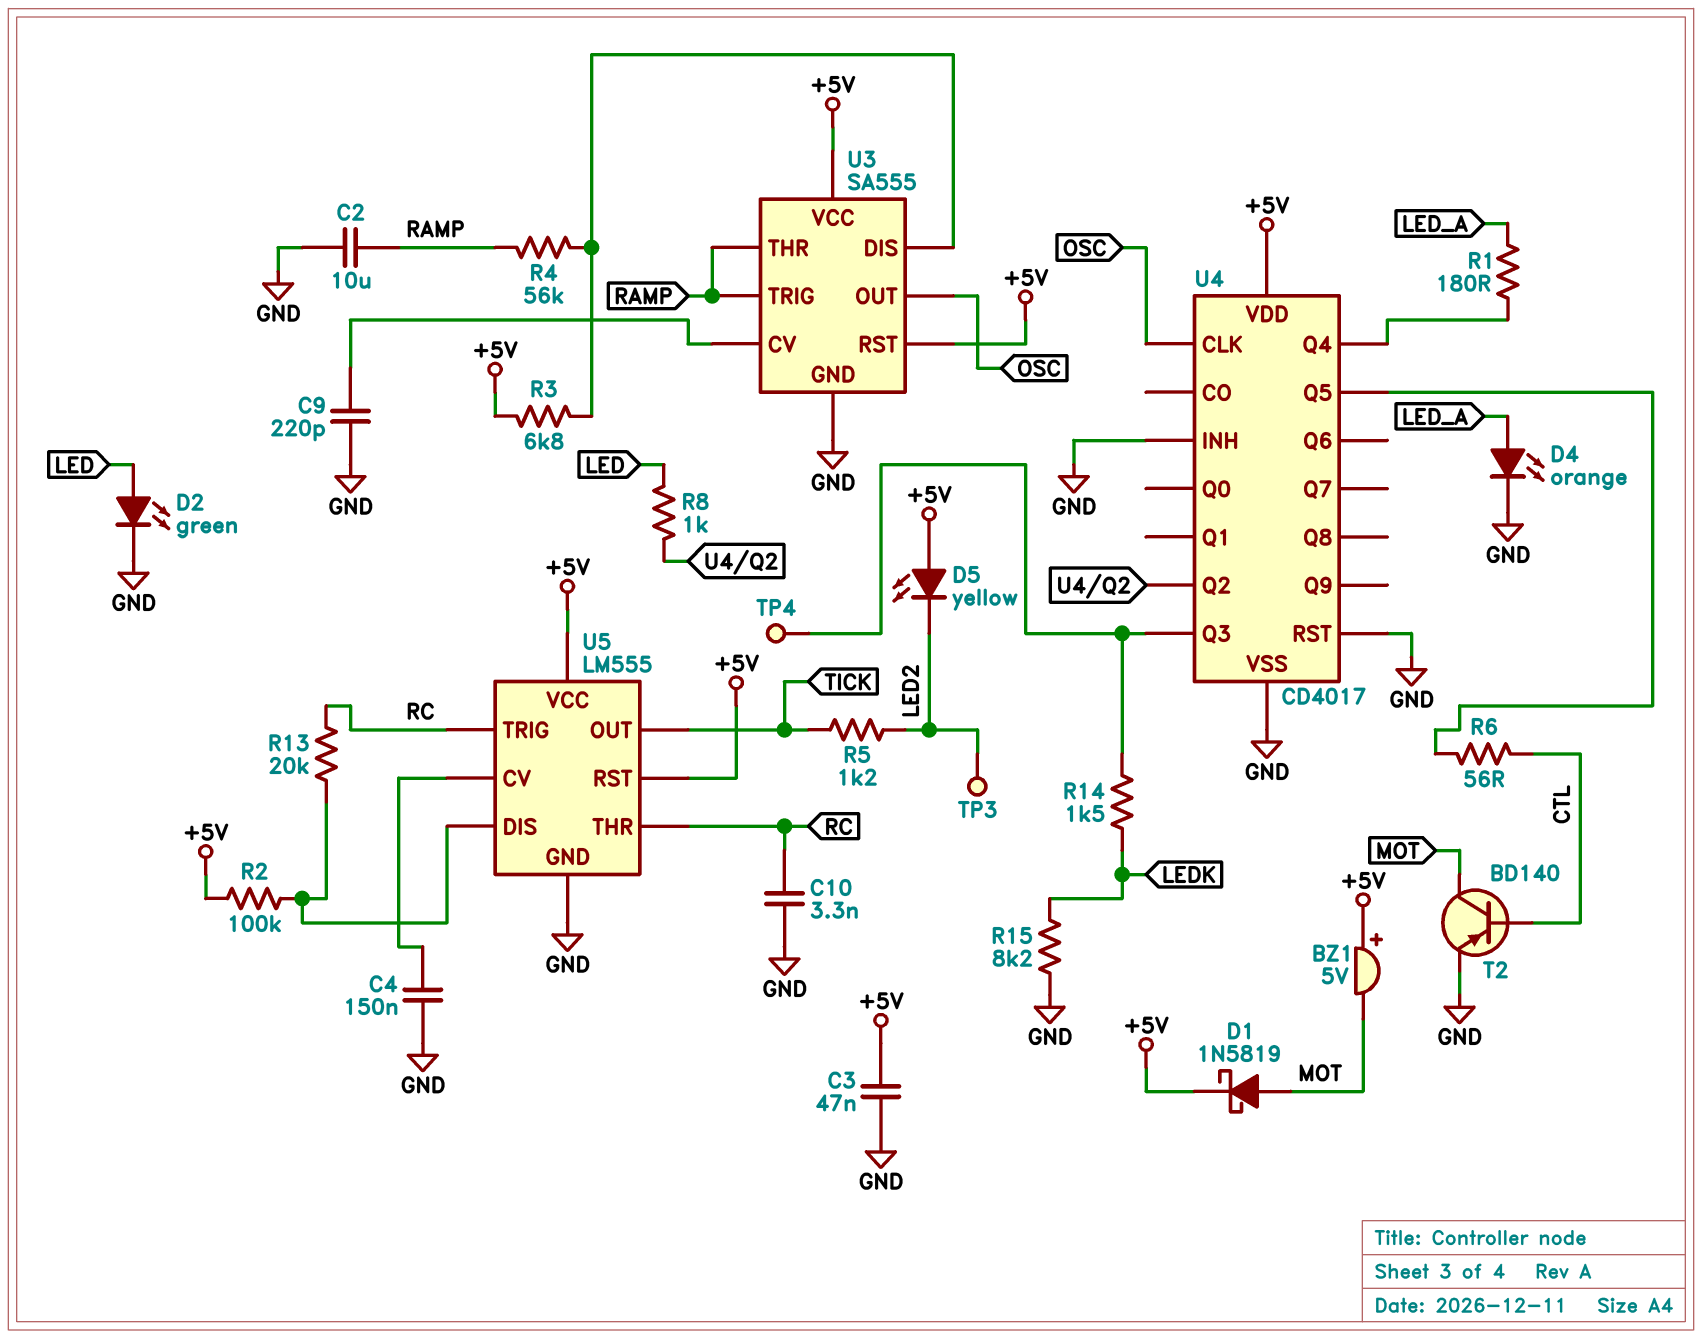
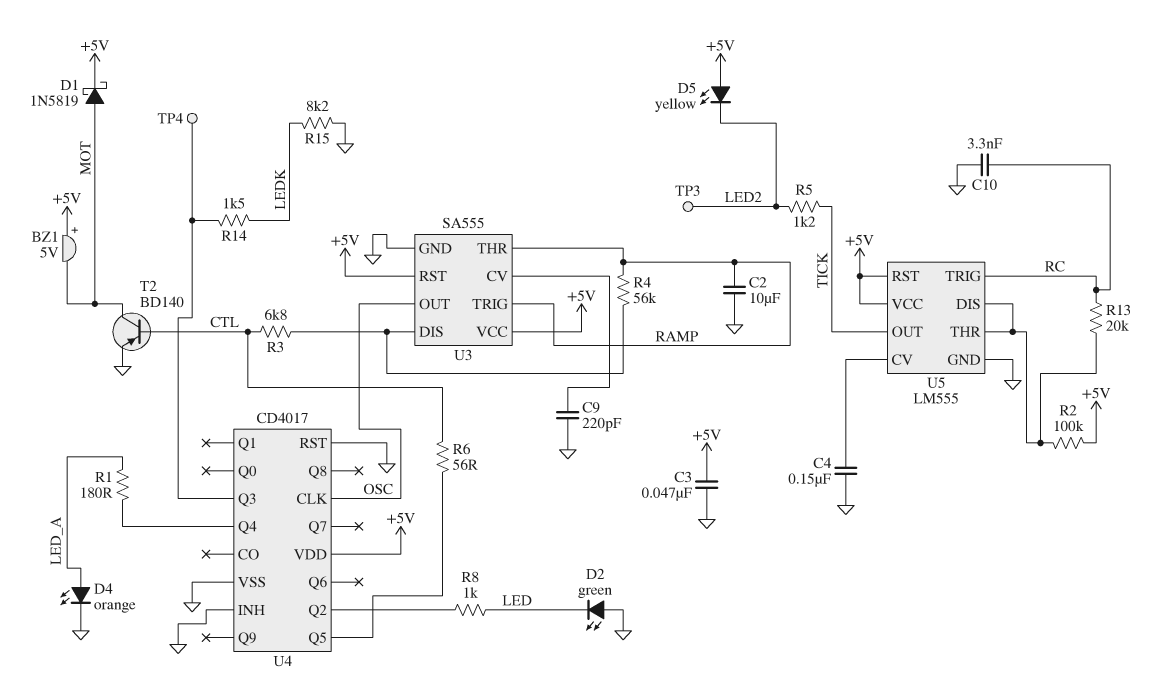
D2: LED green (A LED, K GND) -> LED green (A GND, K LED)
R3: 6.8k (+5V, U3/DIS) -> 6.8k (CTL, U3/DIS)
U5 pin THR: RC -> U5/DIS

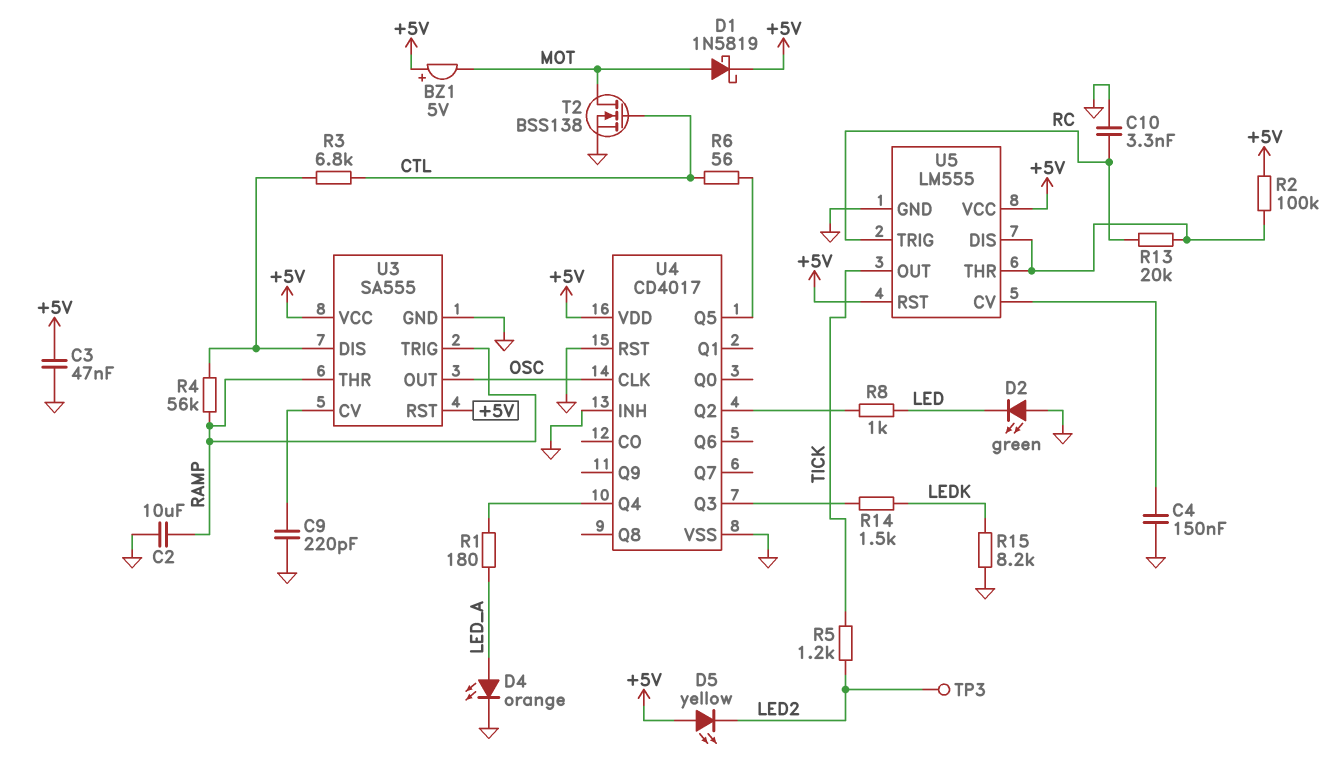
T2: PNP BD140 (B CTL, C MOT, E GND) -> NMOS BSS138 (G CTL, D MOT, S GND)
TP4: test point (U4/Q3) -> none

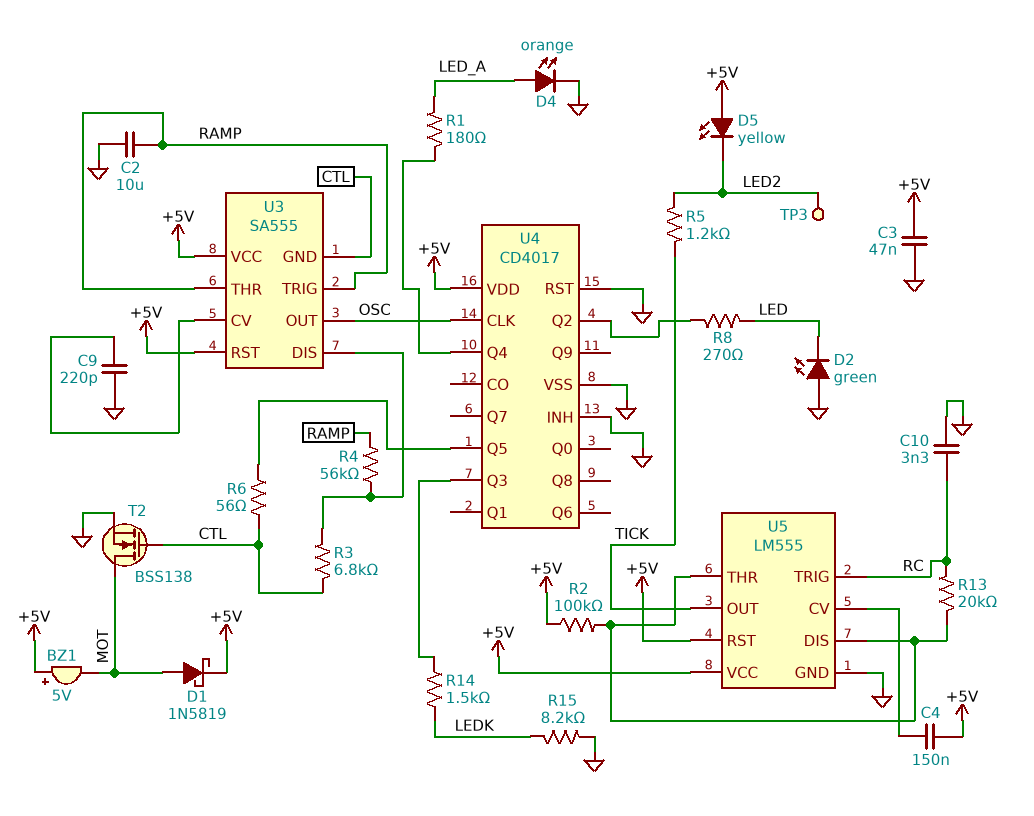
C4: 150nF (GND, U5/CV) -> 150nF (+5V, U5/CV)
R8: 1k (LED, U4/Q2) -> 270 (LED, U4/Q2)
U3 pin GND: GND -> CTL

